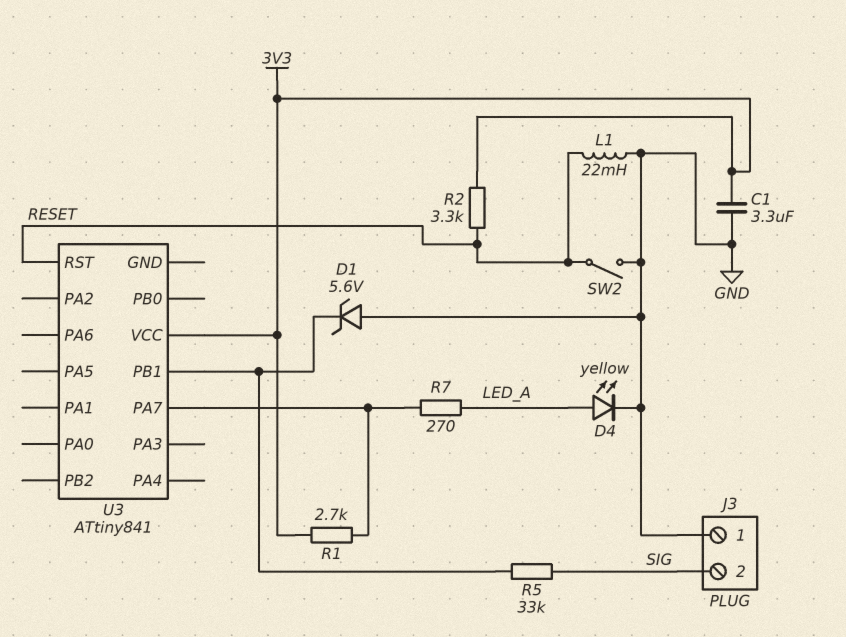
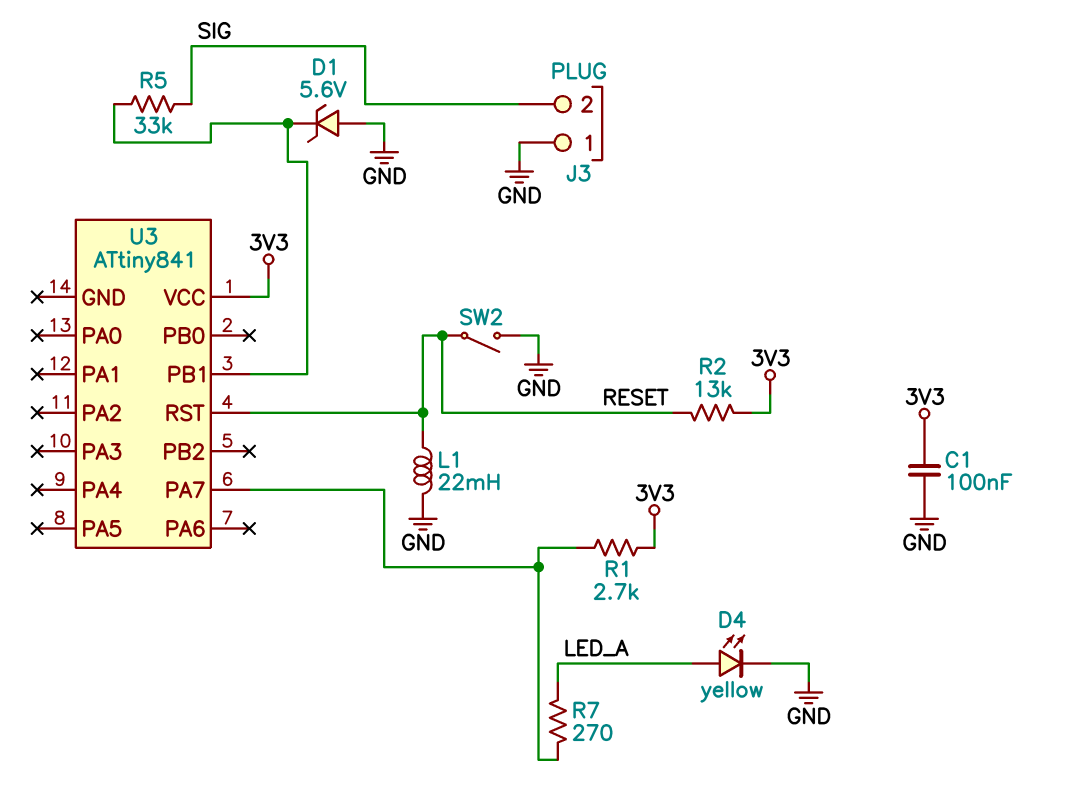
C1: 3.3uF (3V3, GND) -> 100nF (3V3, GND)
R2: 3.3k (3V3, RESET) -> 13k (3V3, RESET)

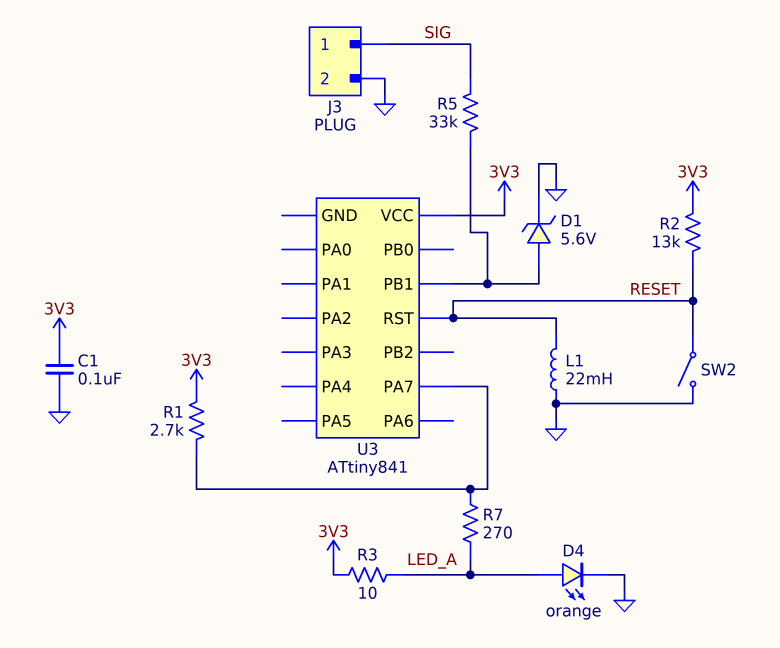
D1: zener 5.6V (A GND, K U3/PB1) -> zener 5.6V (A U3/PB1, K GND)
D4: LED yellow (A LED_A, K GND) -> LED orange (A LED_A, K GND)
J3 pin 1: GND -> SIG
J3 pin 2: SIG -> GND
R3: none -> 10 (3V3, LED_A)

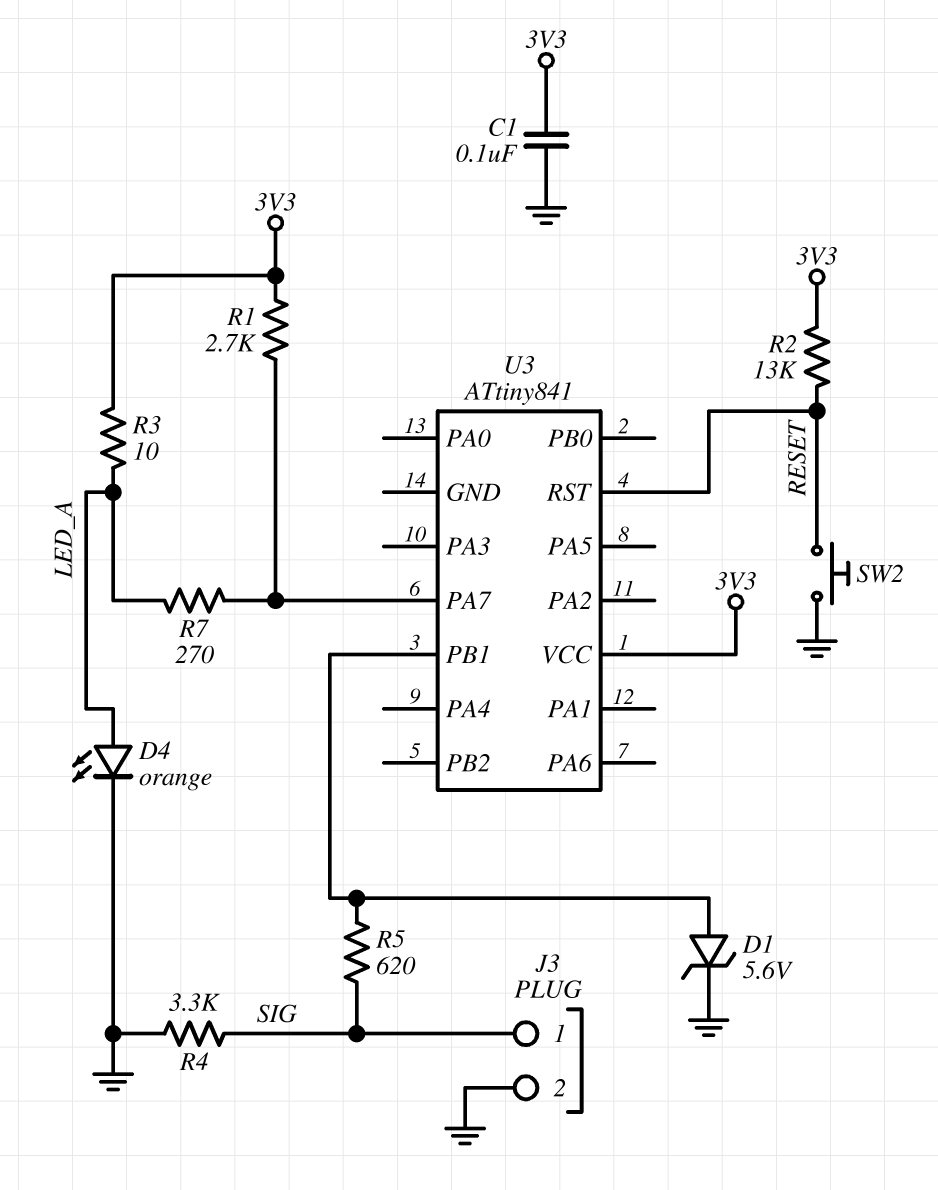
L1: 22mH (GND, RESET) -> none
R4: none -> 3.3k (GND, SIG)
R5: 33k (SIG, U3/PB1) -> 620 (SIG, U3/PB1)
SW2: switch (GND, RESET) -> button (GND, RESET)

